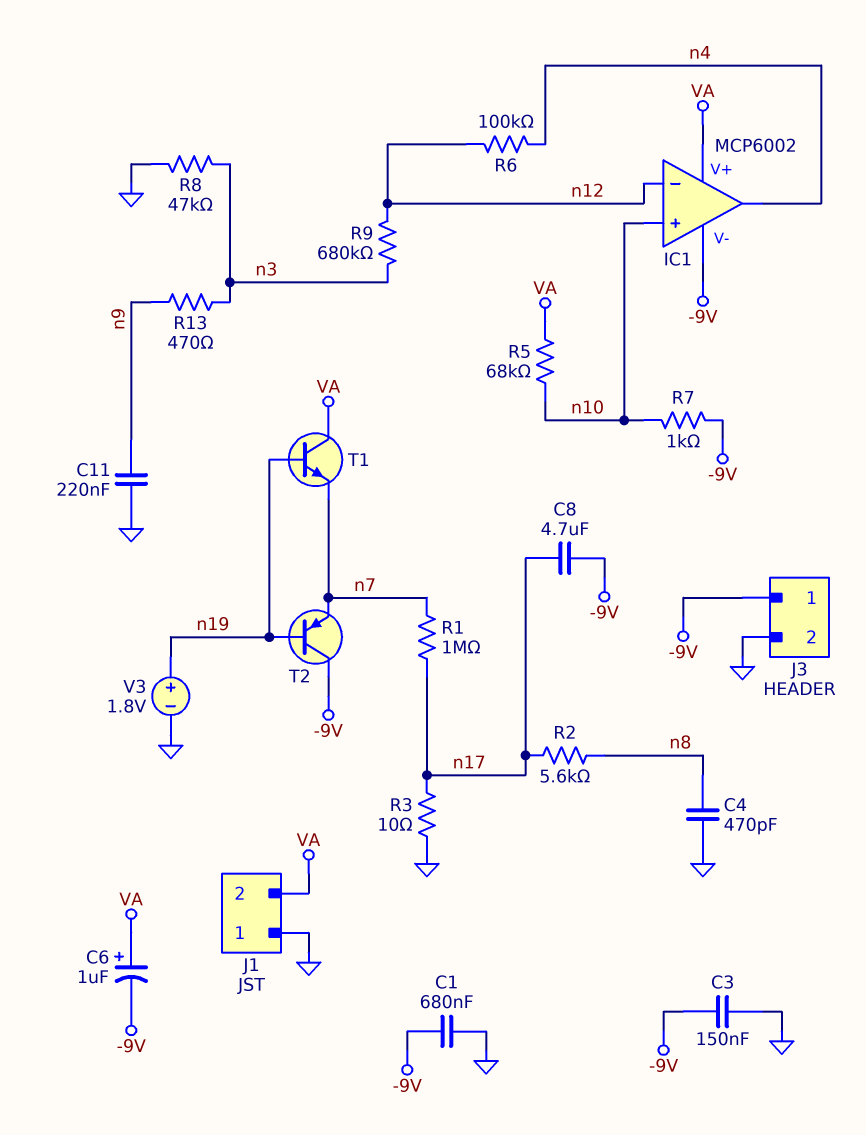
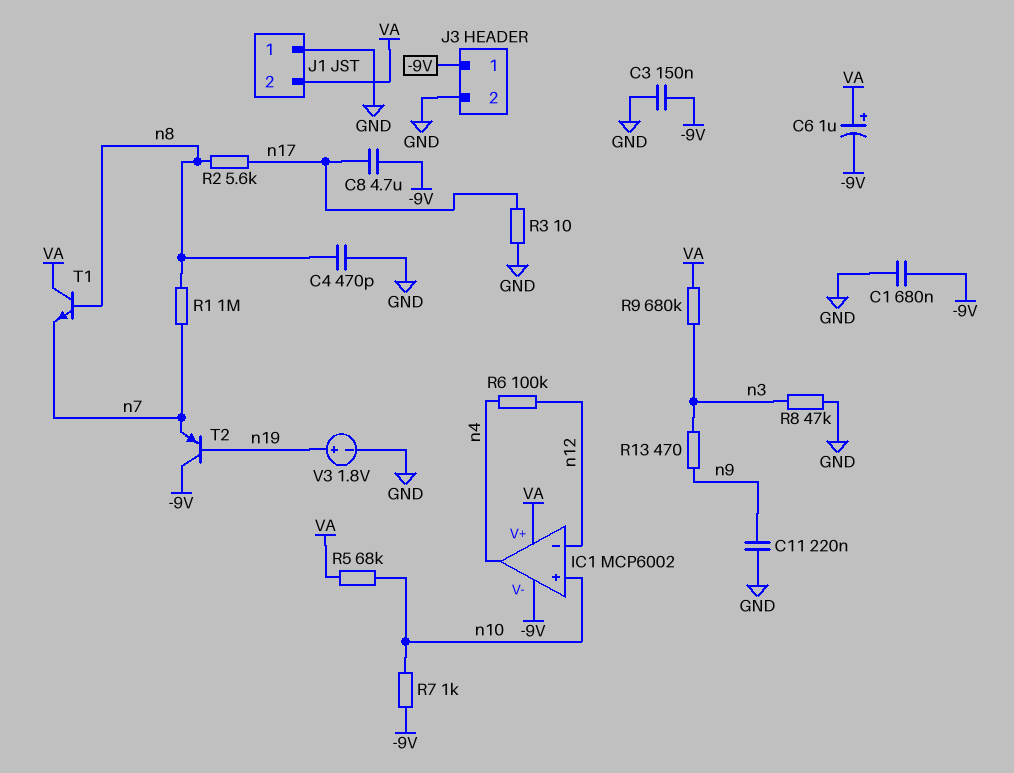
R1: 1M (n7, n17) -> 1M (n7, n8)
R9: 680k (n3, n12) -> 680k (VA, n3)
T1: NPN (B n19, C VA, E n7) -> NPN (B n8, C VA, E n7)

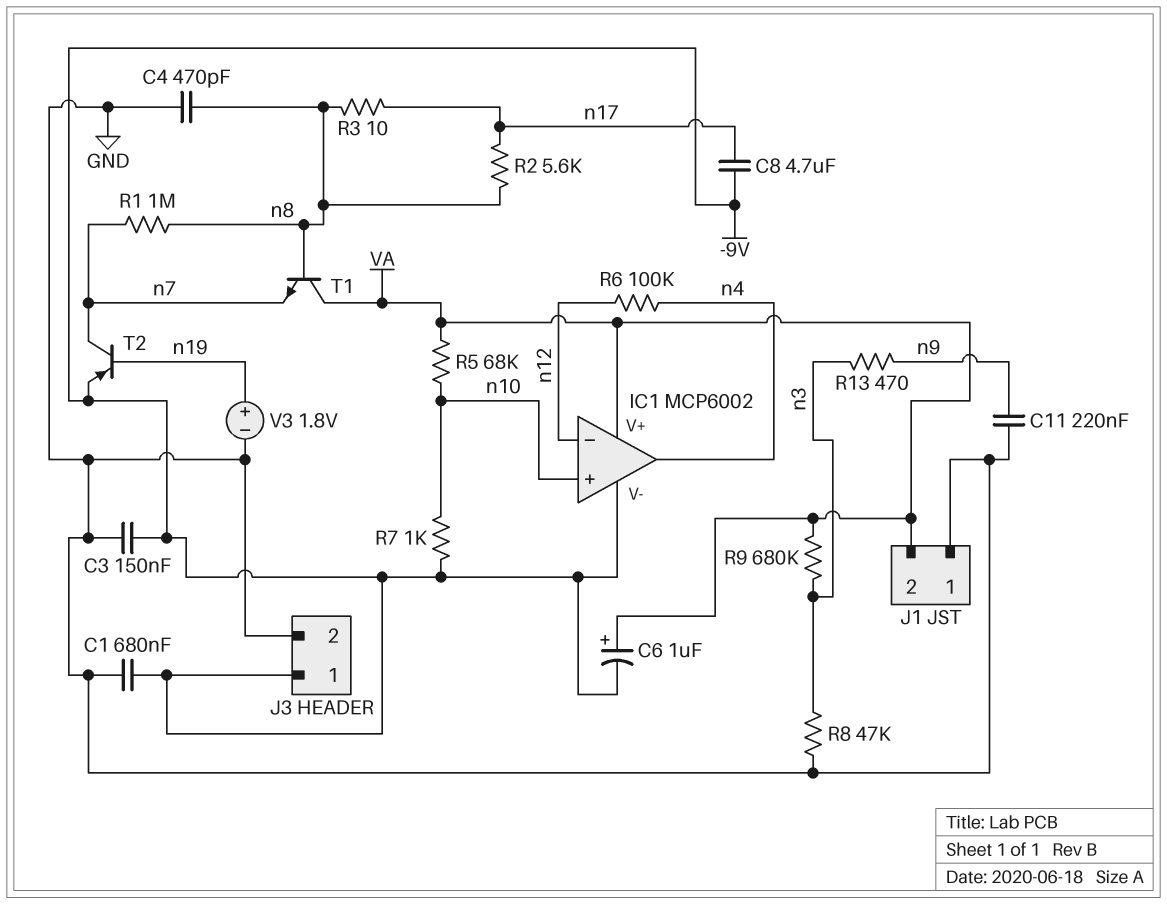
R3: 10 (GND, n17) -> 10 (n8, n17)
T2: PNP (B n19, C -9V, E n7) -> PNP (B n19, C n7, E -9V)

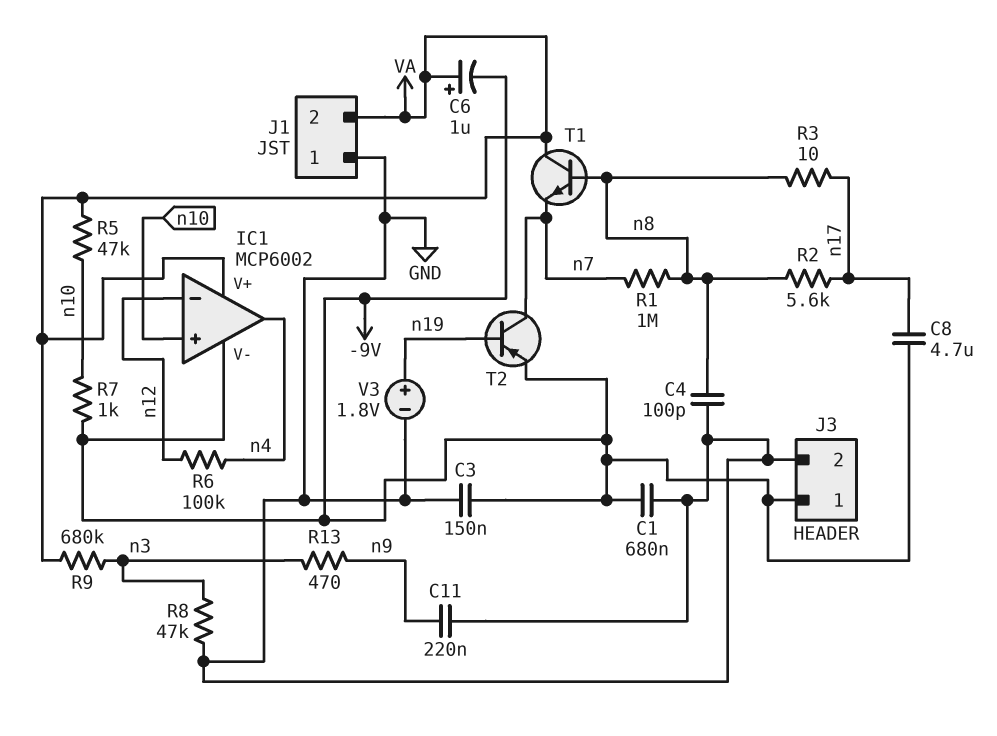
C4: 470pF (GND, n8) -> 100pF (GND, n8)
R5: 68k (VA, n10) -> 47k (VA, n10)

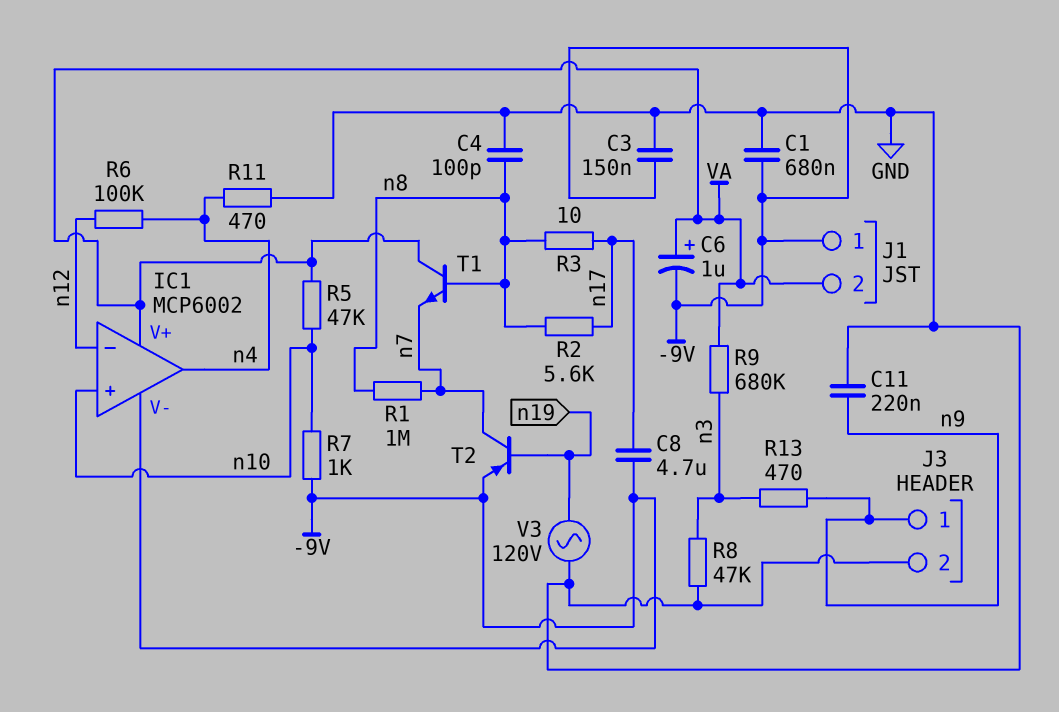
J1 pin 1: GND -> -9V
J3 pin 1: -9V -> n9
R11: none -> 470 (GND, n4)
V3: 1.8V (plus n19, minus GND) -> AC 120V (GND, n19)

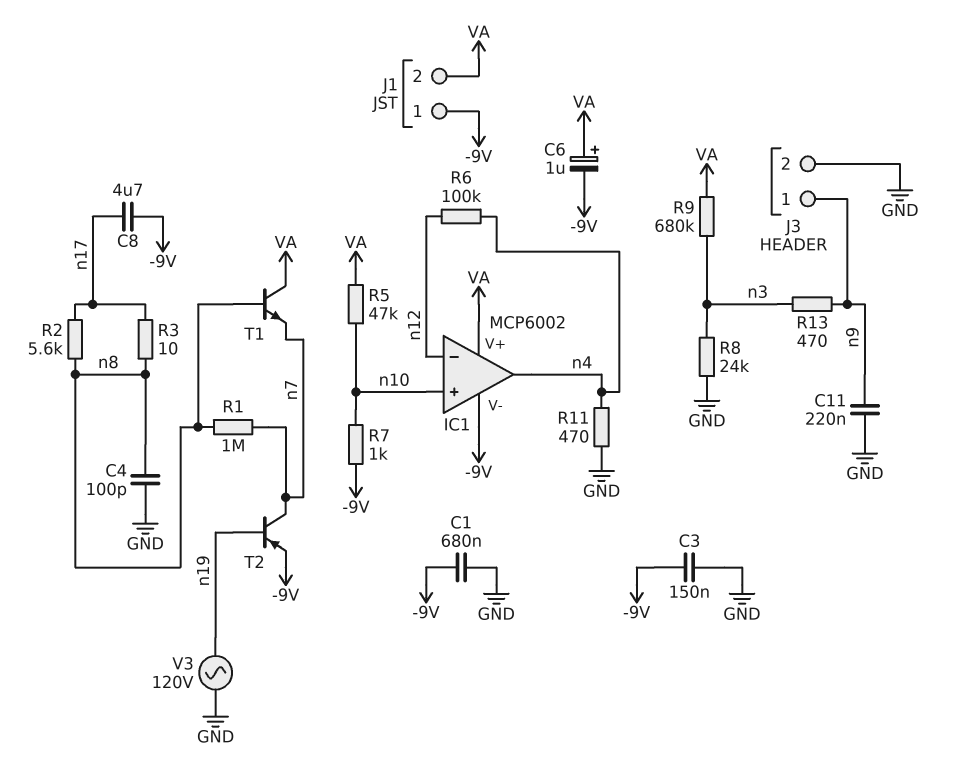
R8: 47k (GND, n3) -> 24k (GND, n3)

